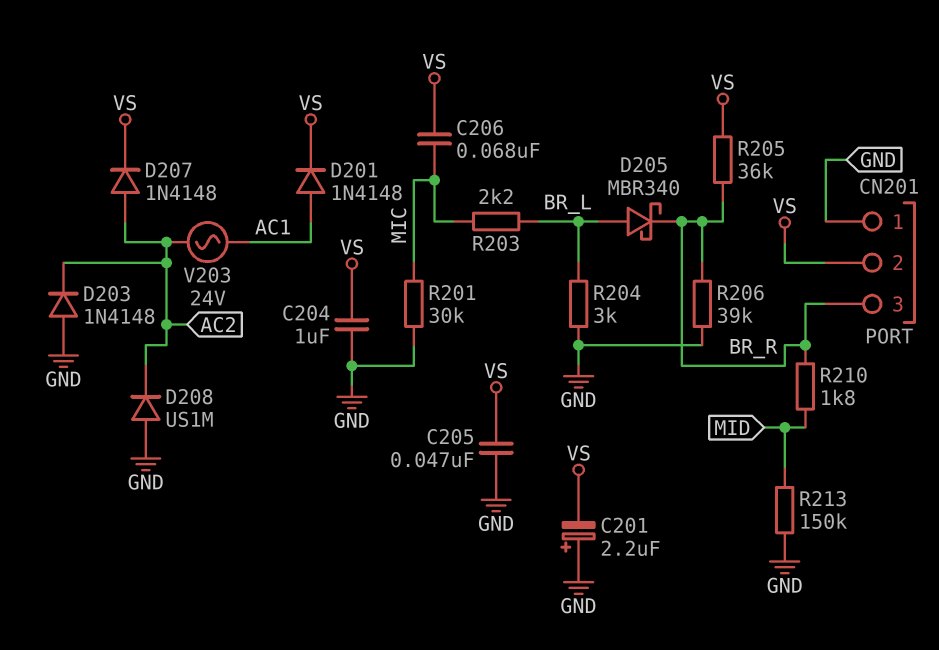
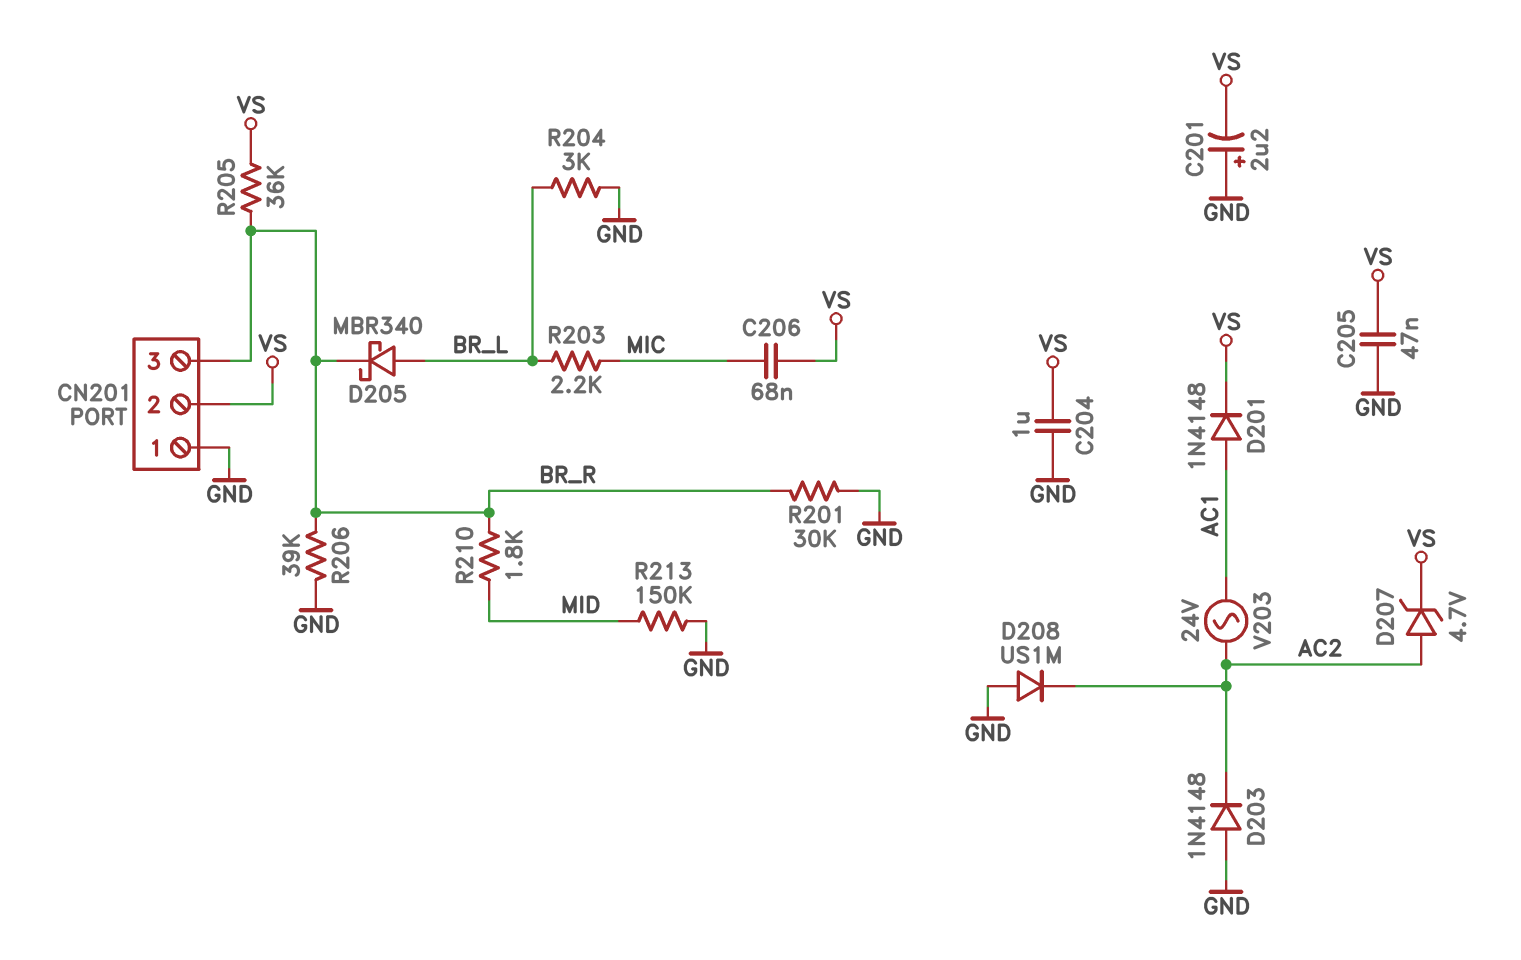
D207: diode 1N4148 (A AC2, K VS) -> zener 4.7V (A AC2, K VS)
R201: 30k (GND, MIC) -> 30k (BR_R, GND)

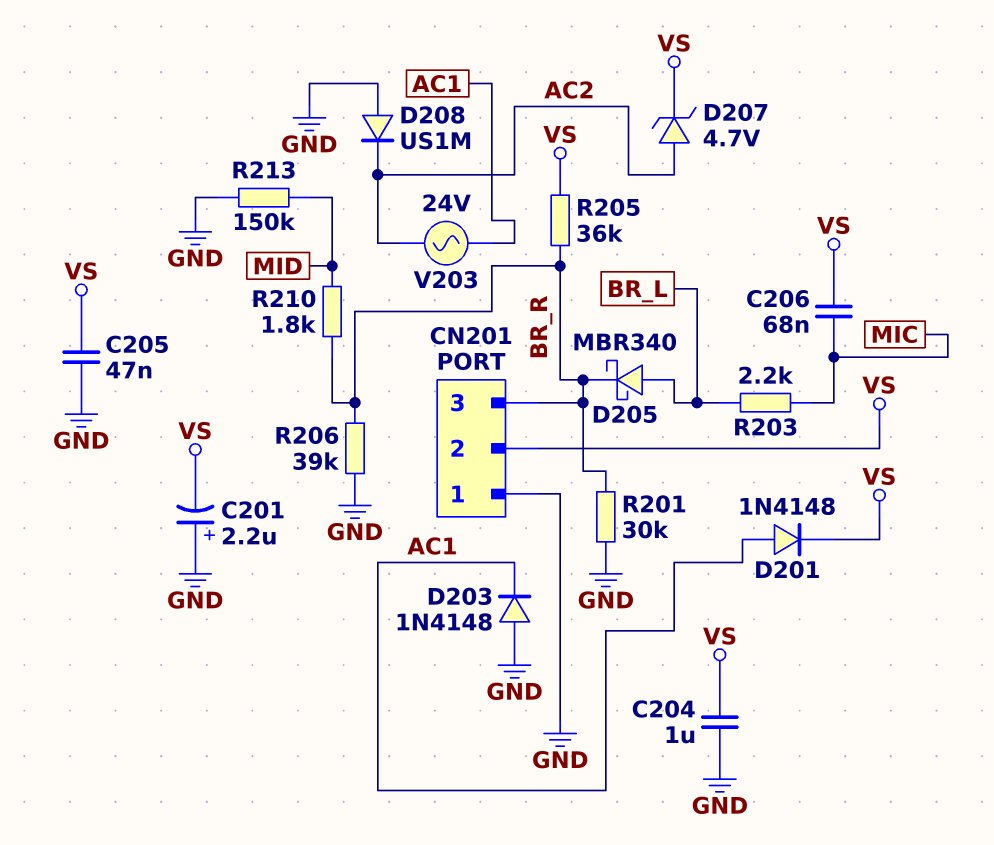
D203: diode 1N4148 (A GND, K AC2) -> diode 1N4148 (A GND, K AC1)
R204: 3k (BR_L, GND) -> none

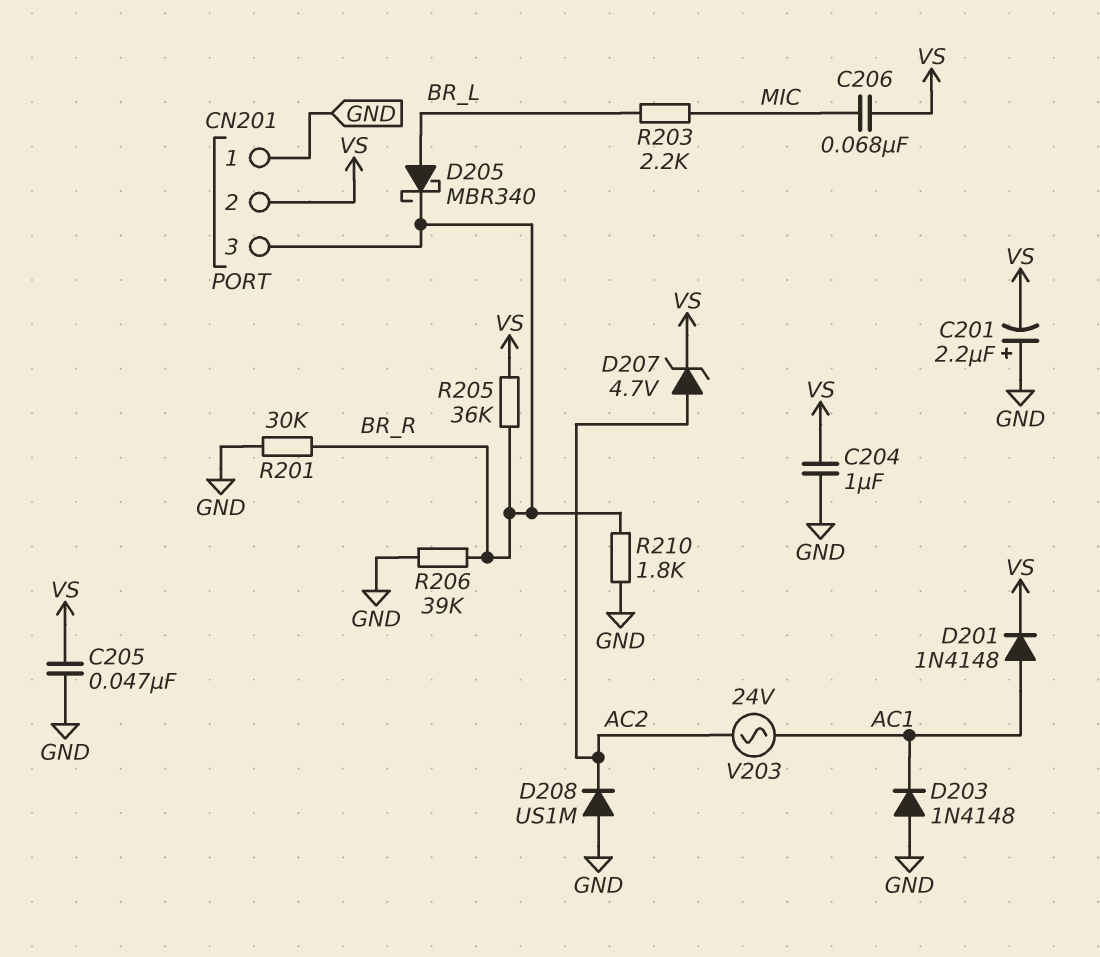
R210: 1.8k (BR_R, MID) -> 1.8k (BR_R, GND)
R213: 150k (GND, MID) -> none

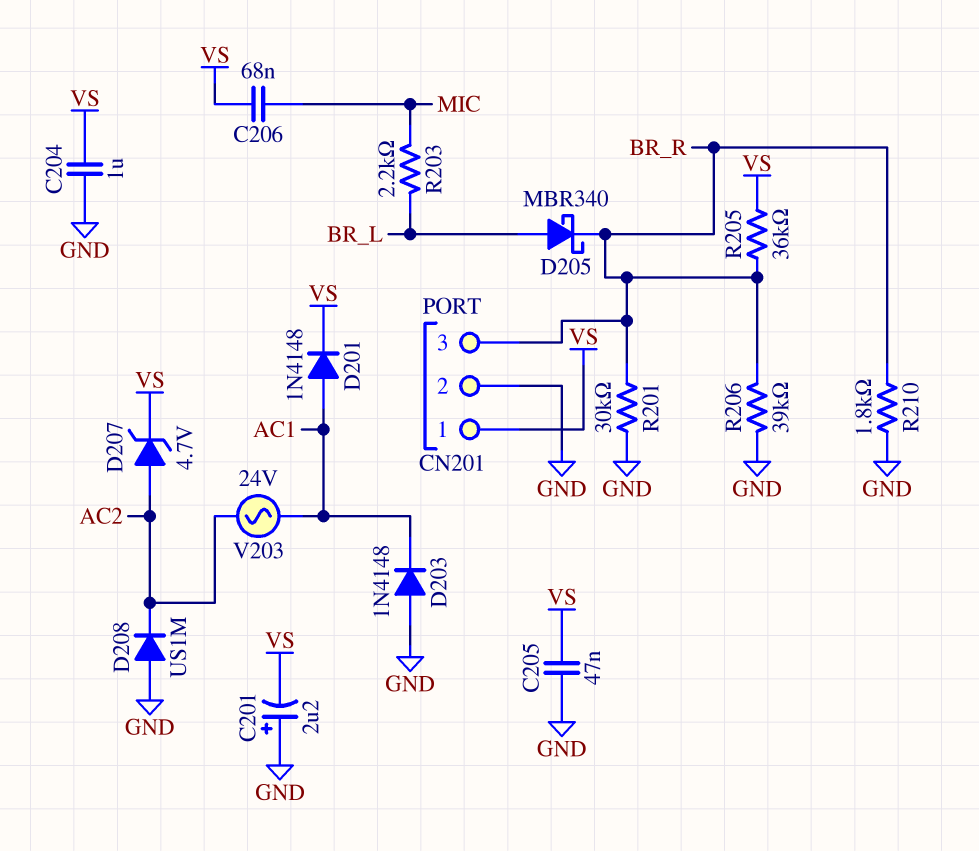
CN201 pin 1: GND -> VS
CN201 pin 2: VS -> GND

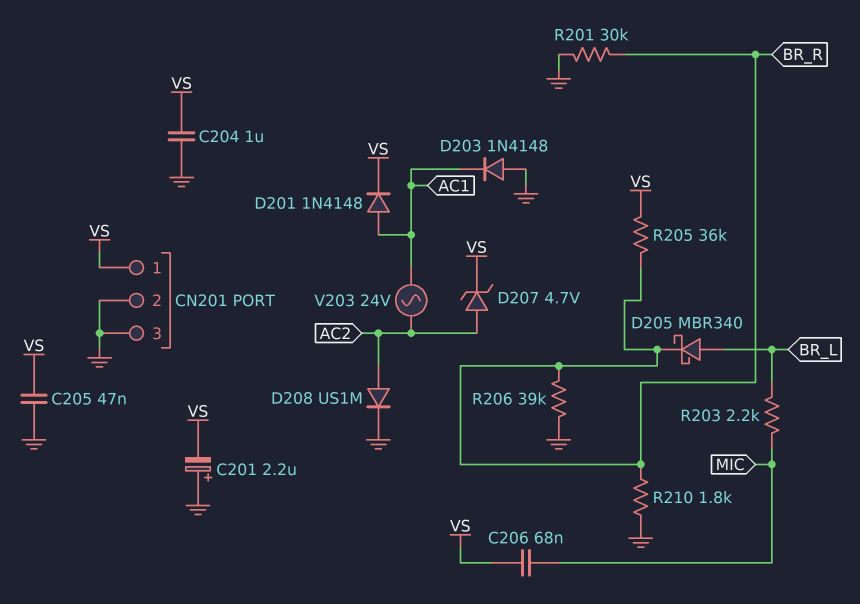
CN201 pin 3: BR_R -> GND
D208: diode US1M (A GND, K AC2) -> diode US1M (A AC2, K GND)

